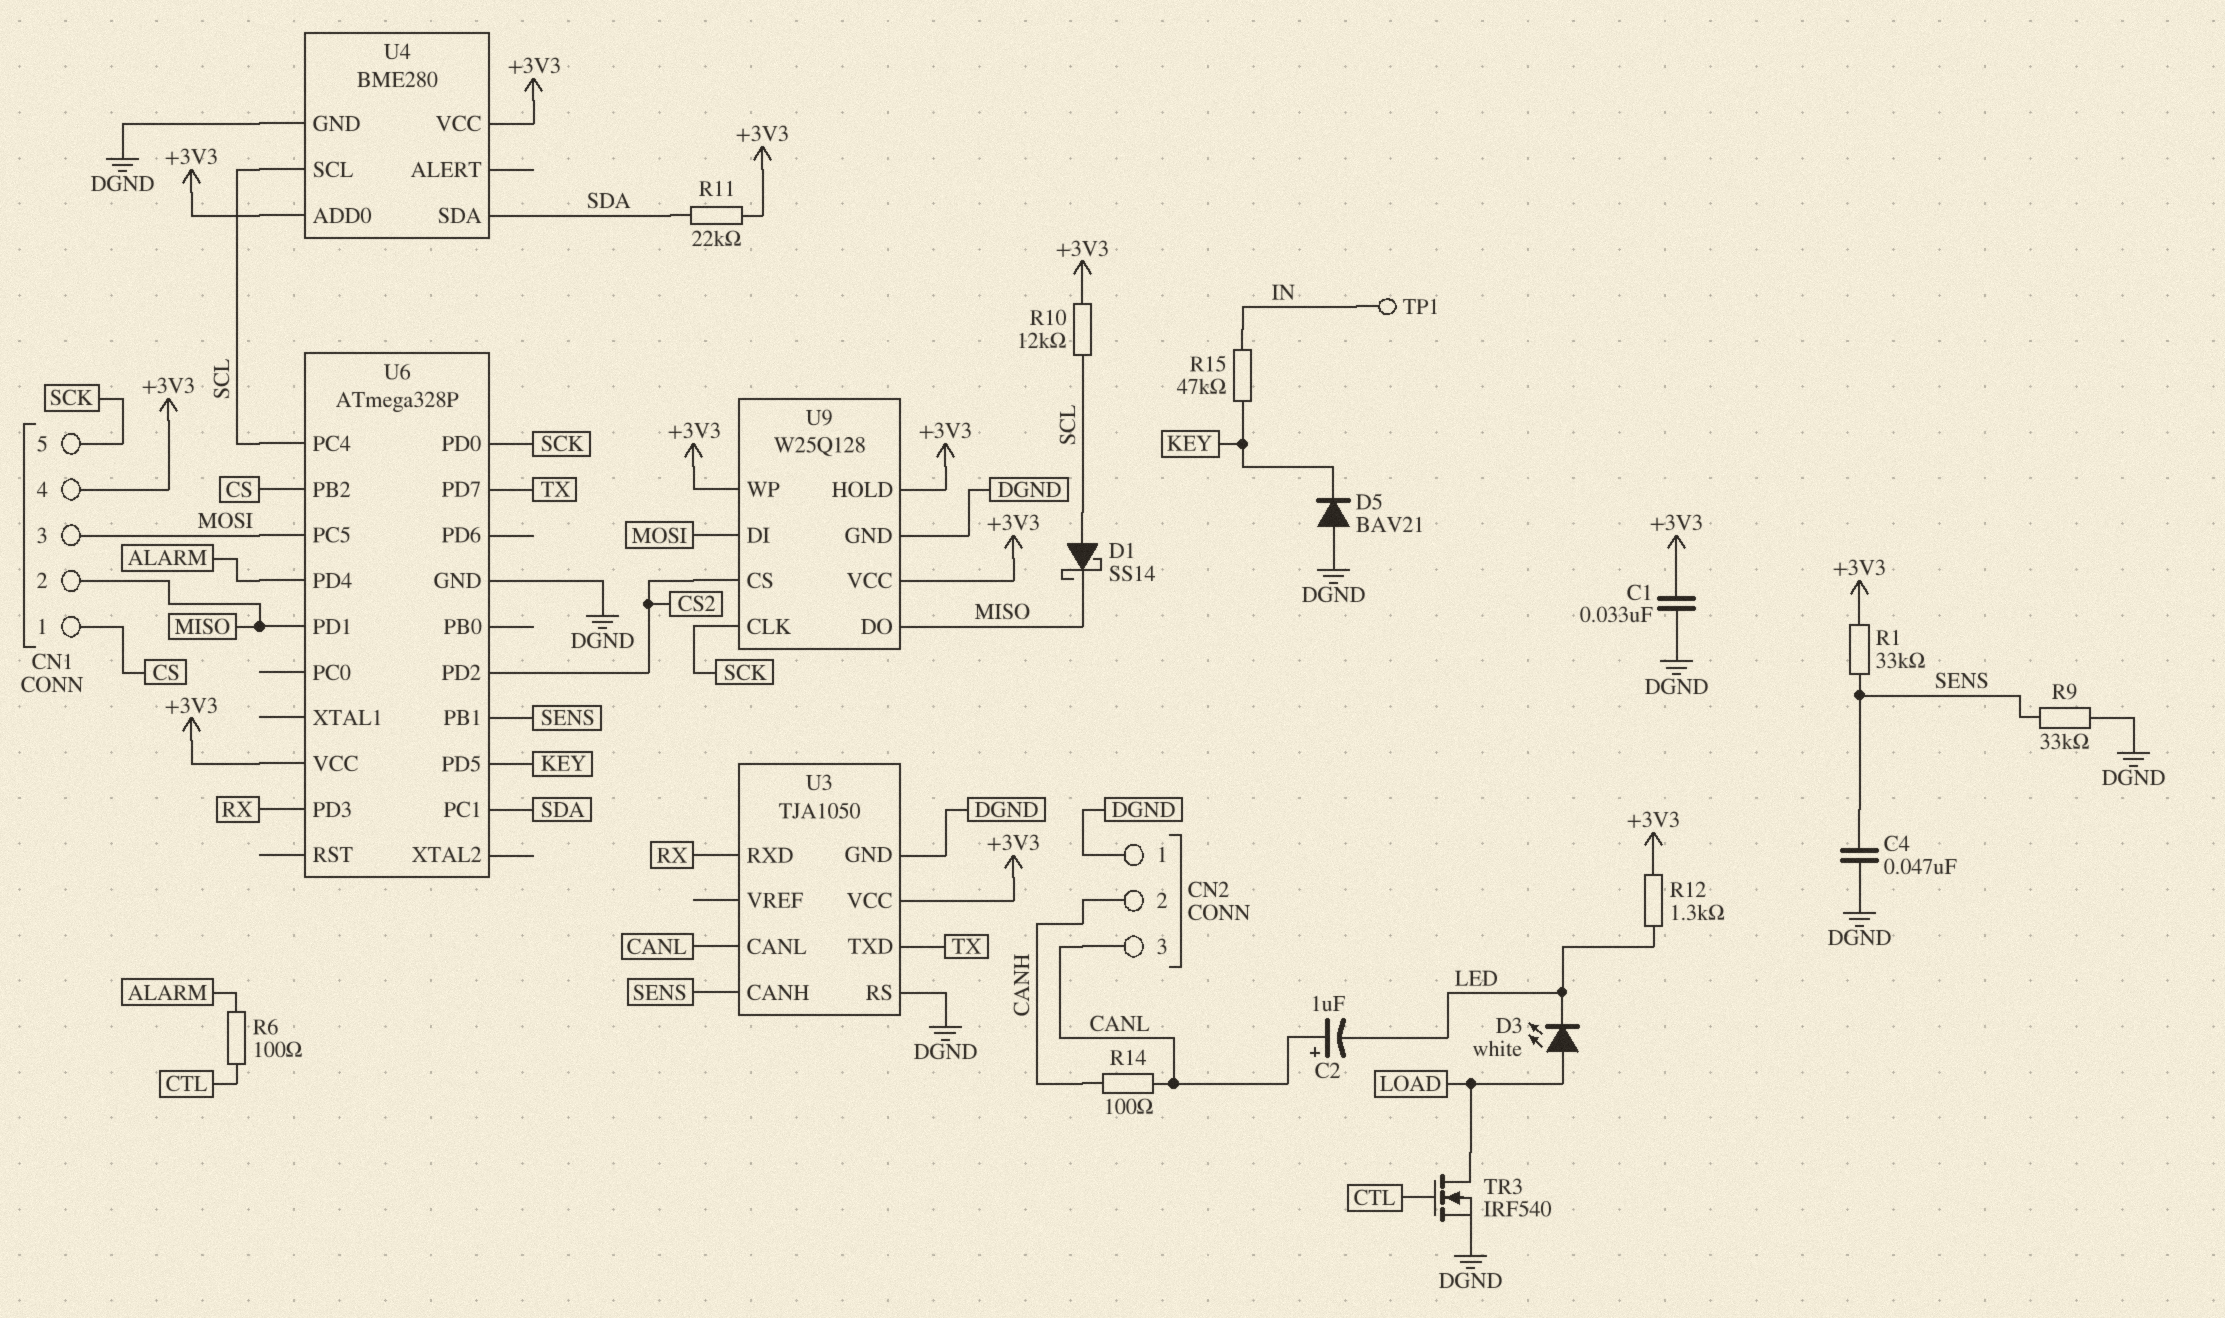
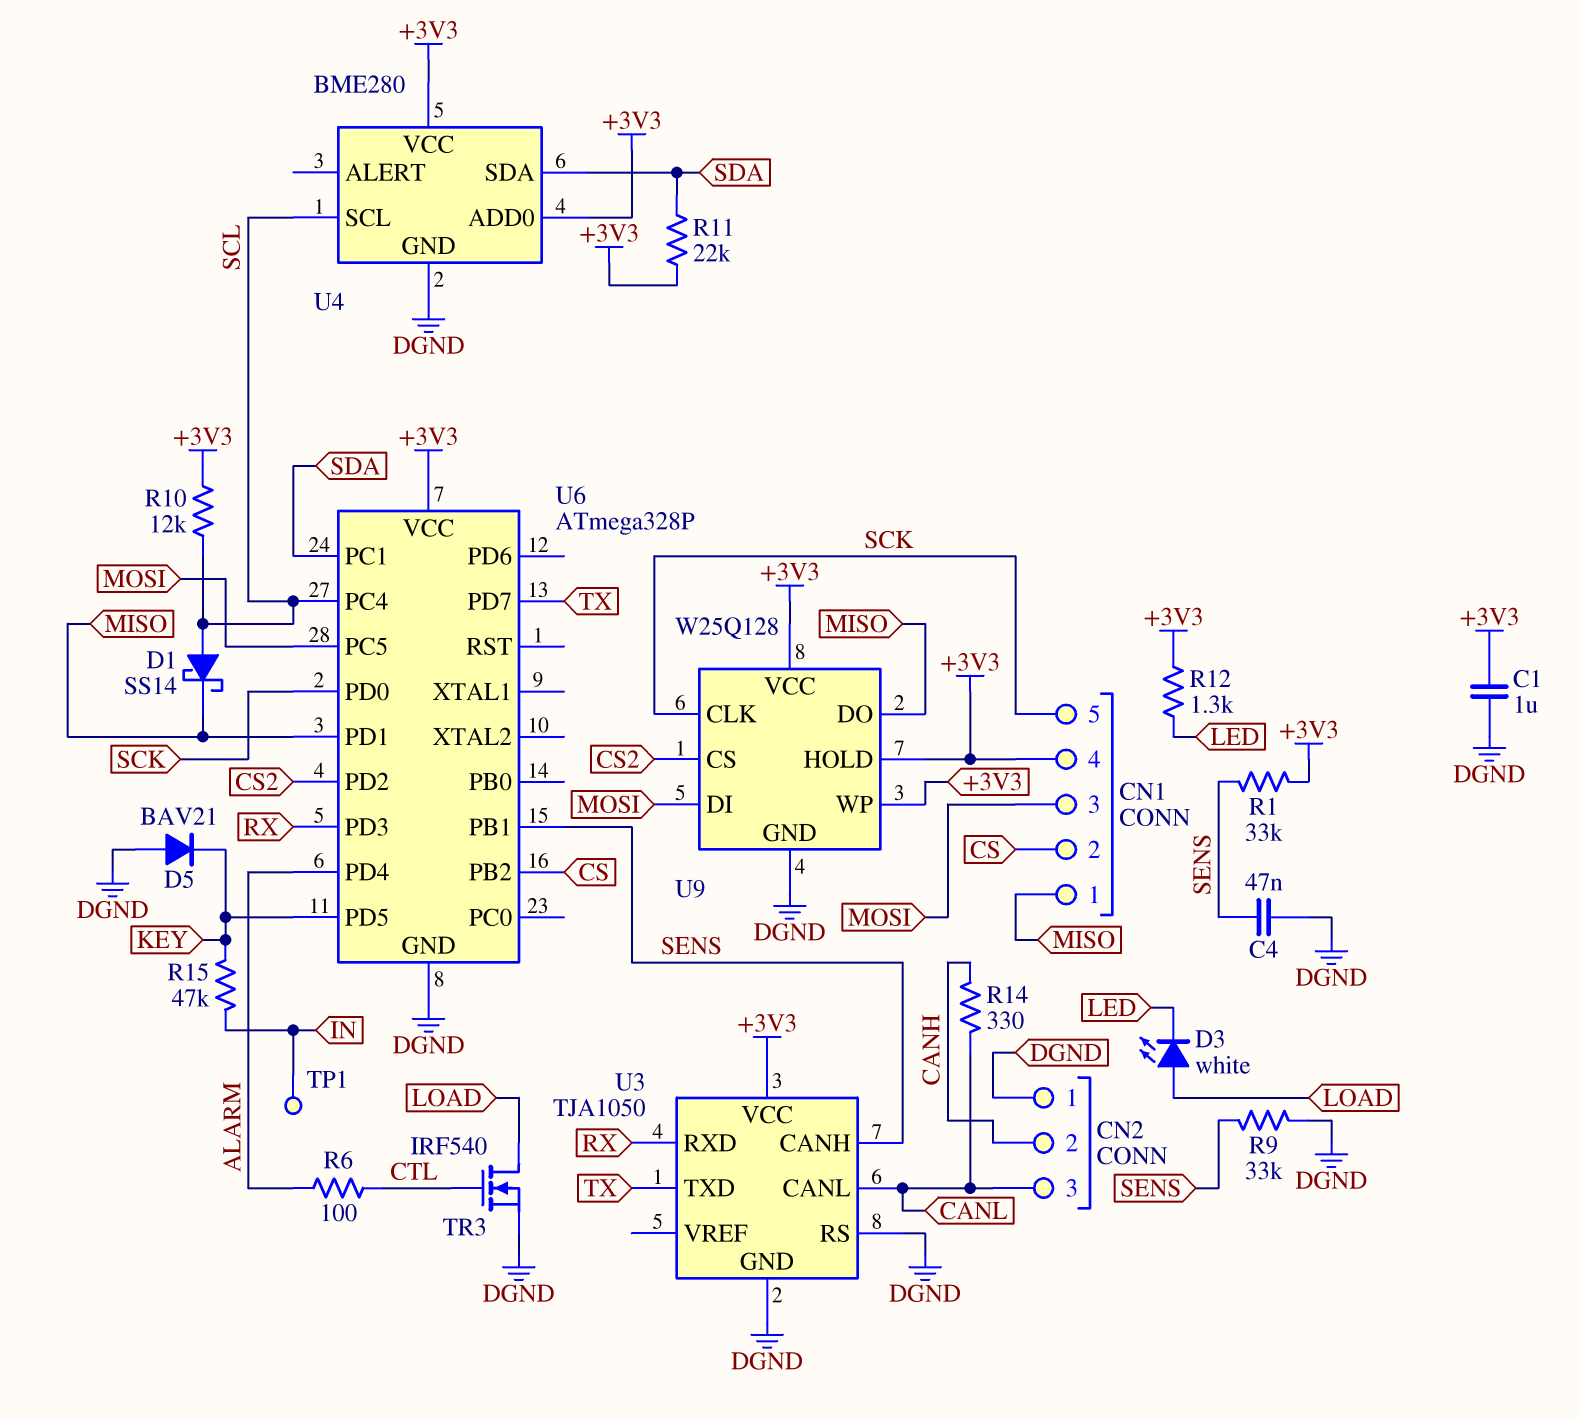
C1: 33nF (+3V3, DGND) -> 1uF (+3V3, DGND)
C2: 1uF (plus CANL, minus LED) -> none
CN1 pin 1: CS -> MISO
CN1 pin 2: MISO -> CS
R14: 100 (CANH, CANL) -> 330 (CANH, CANL)

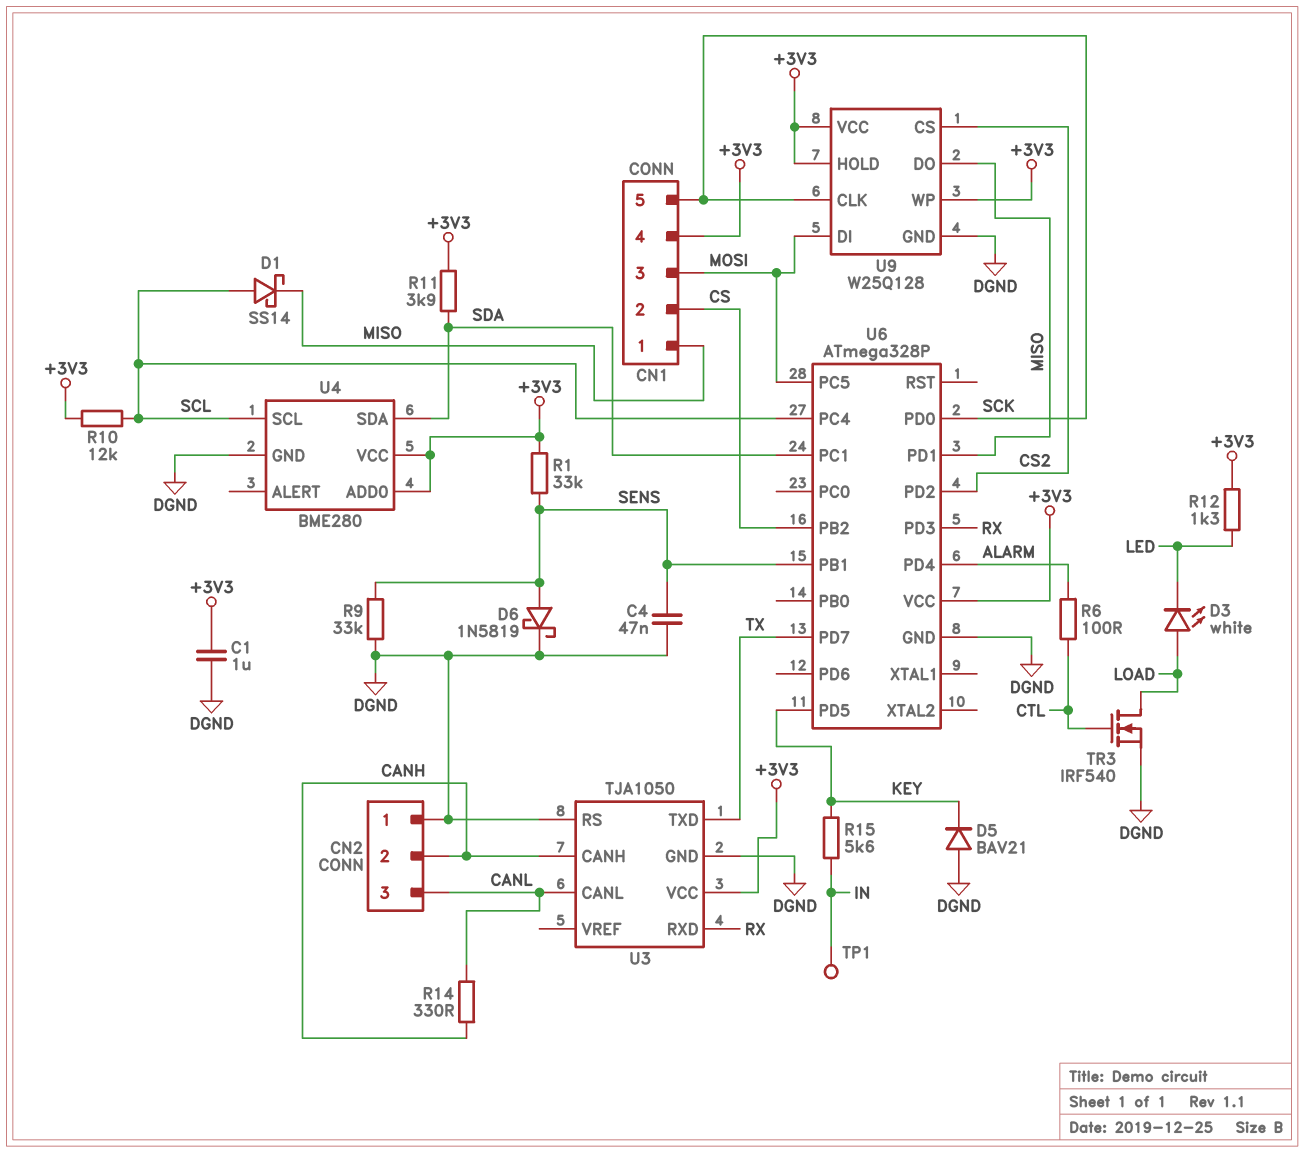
D6: none -> schottky 1N5819 (A SENS, K DGND)
R11: 22k (+3V3, SDA) -> 3.9k (+3V3, SDA)
R15: 47k (IN, KEY) -> 5.6k (IN, KEY)
U3 pin CANH: SENS -> CANH

